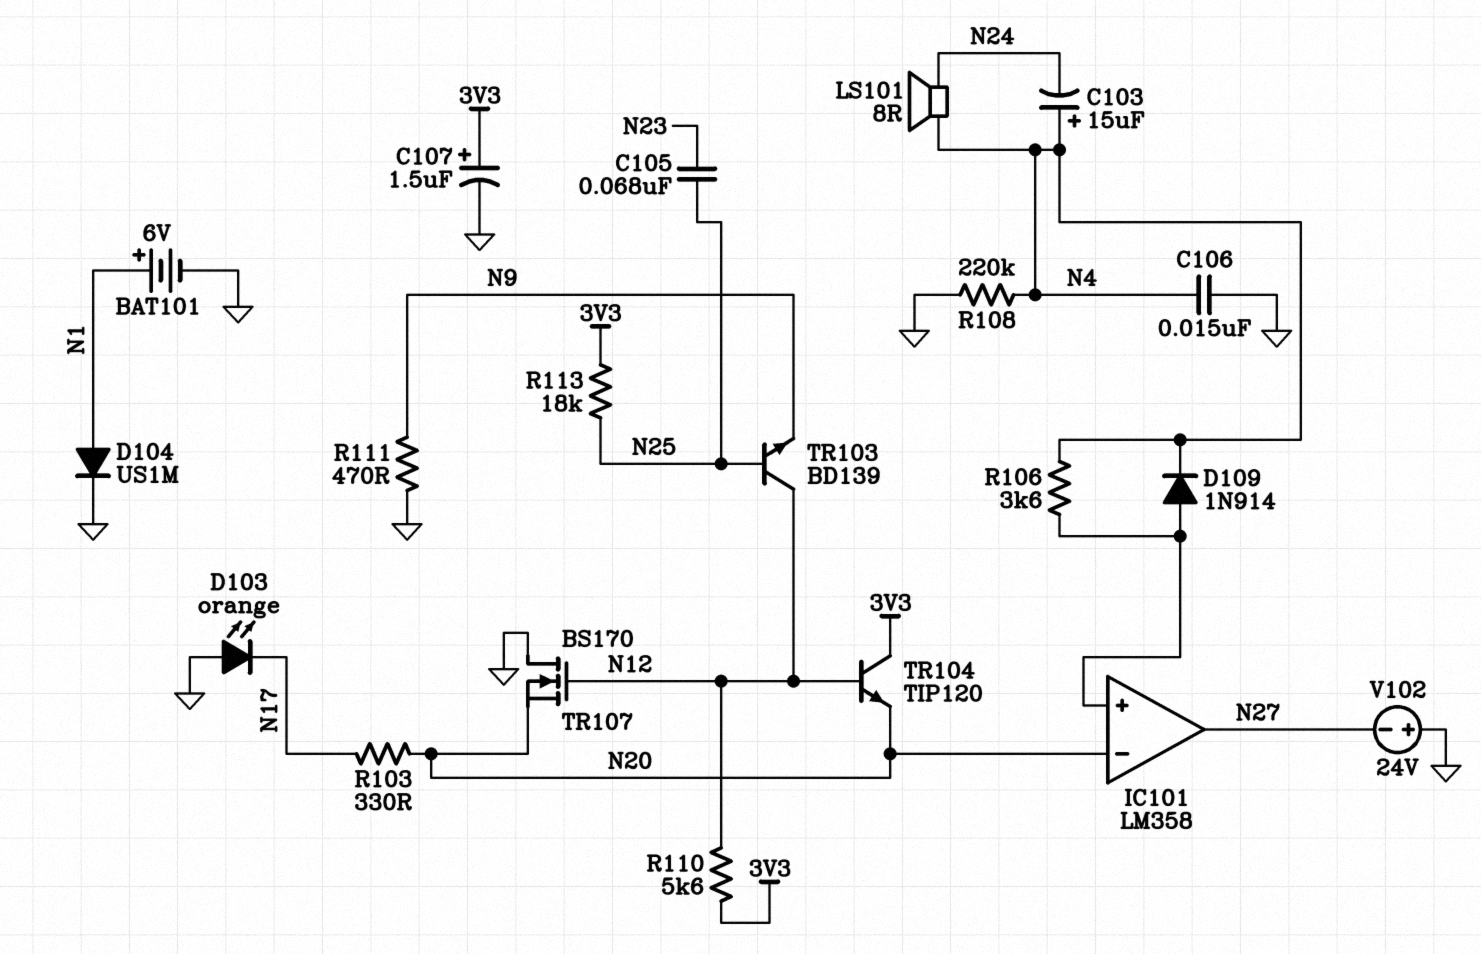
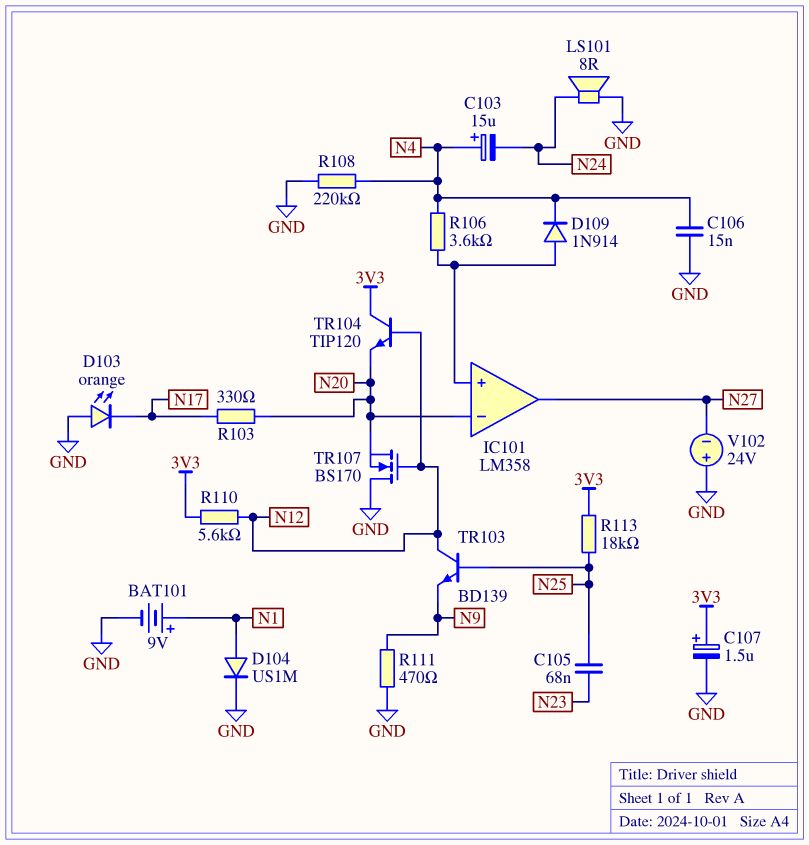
BAT101: 6V (plus N1, minus GND) -> 9V (plus N1, minus GND)
LS101: speaker 8R (N4, N24) -> speaker 8R (GND, N24)

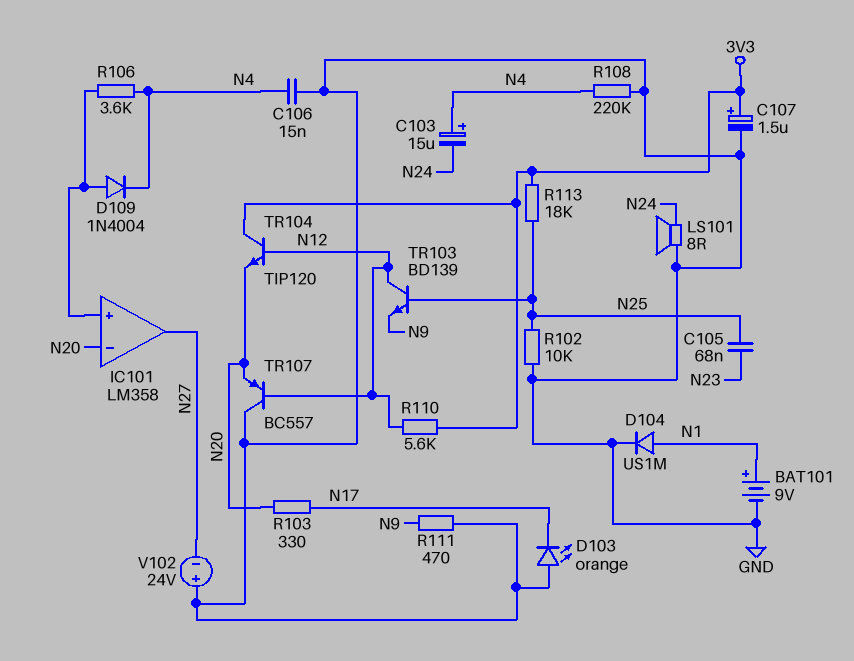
D109: diode 1N914 (A IC101/in+, K N4) -> diode 1N4004 (A IC101/in+, K N4)
R102: none -> 10k (GND, N25)
TR107: NMOS BS170 (G N12, D GND, S N20) -> PNP BC557 (B N12, C GND, E N20)

